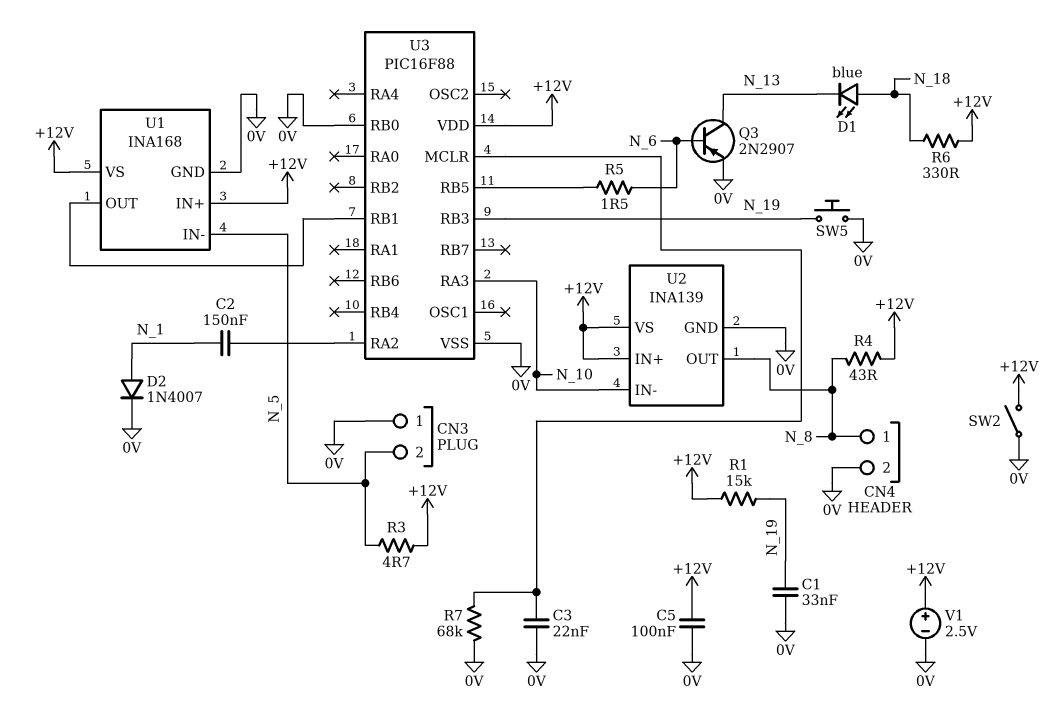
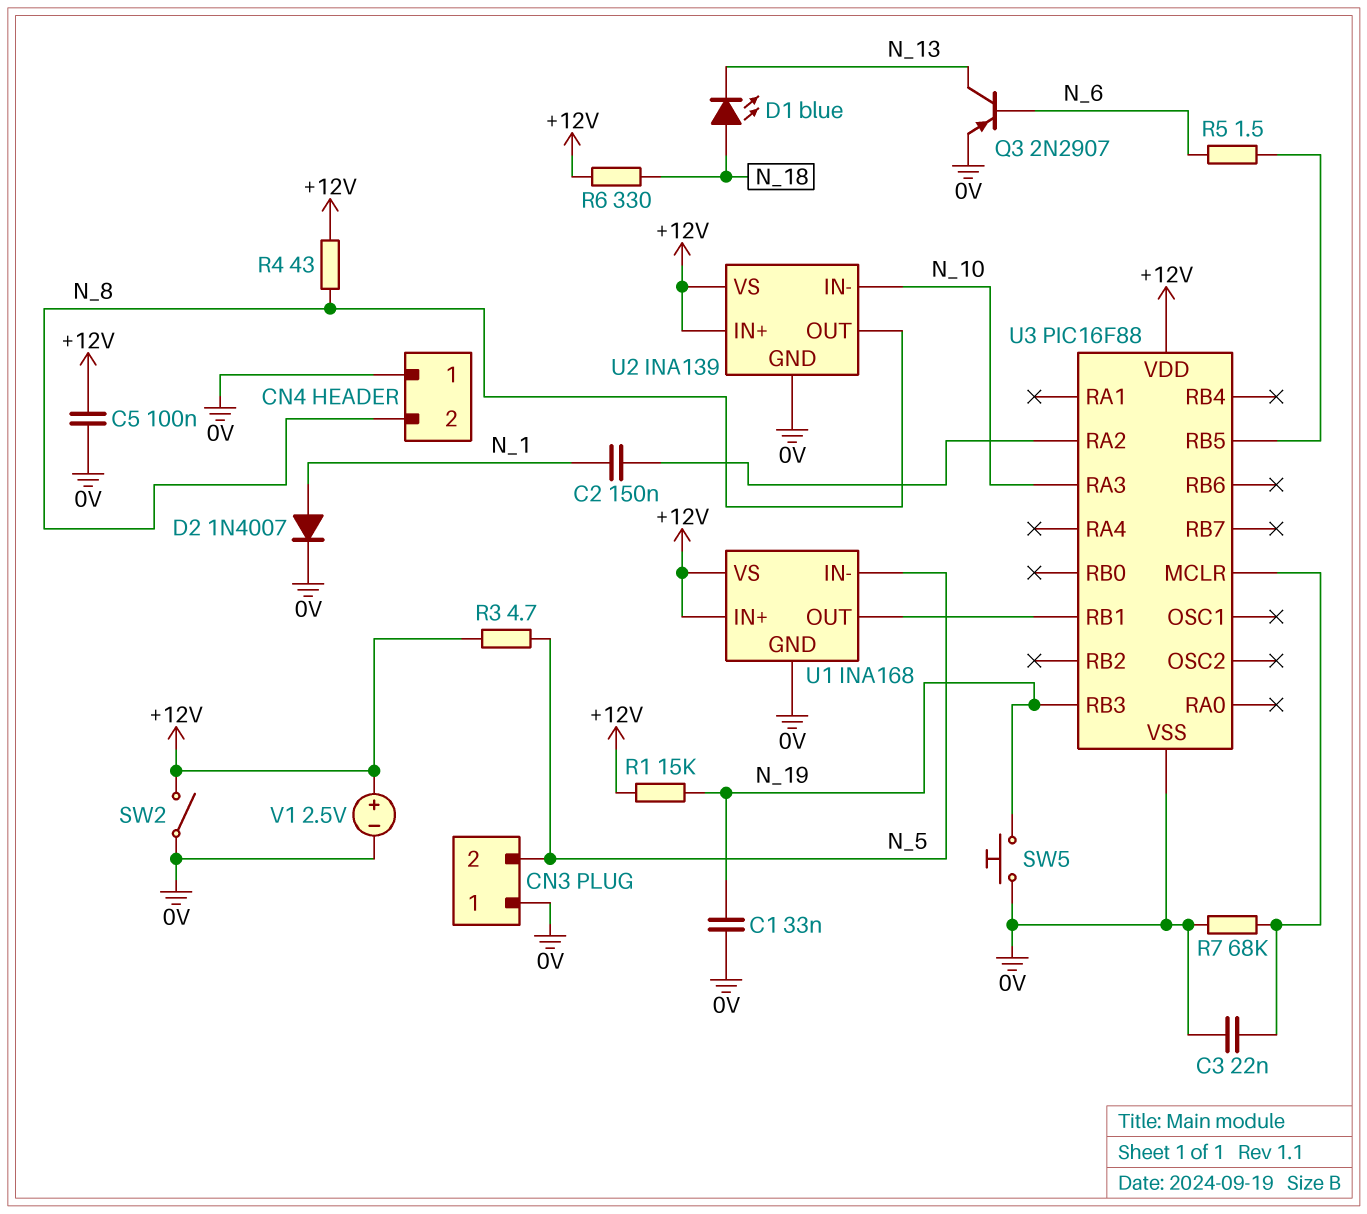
CN4 pin 1: N_8 -> 0V
CN4 pin 2: 0V -> N_8
U3 pin RB0: 0V -> none

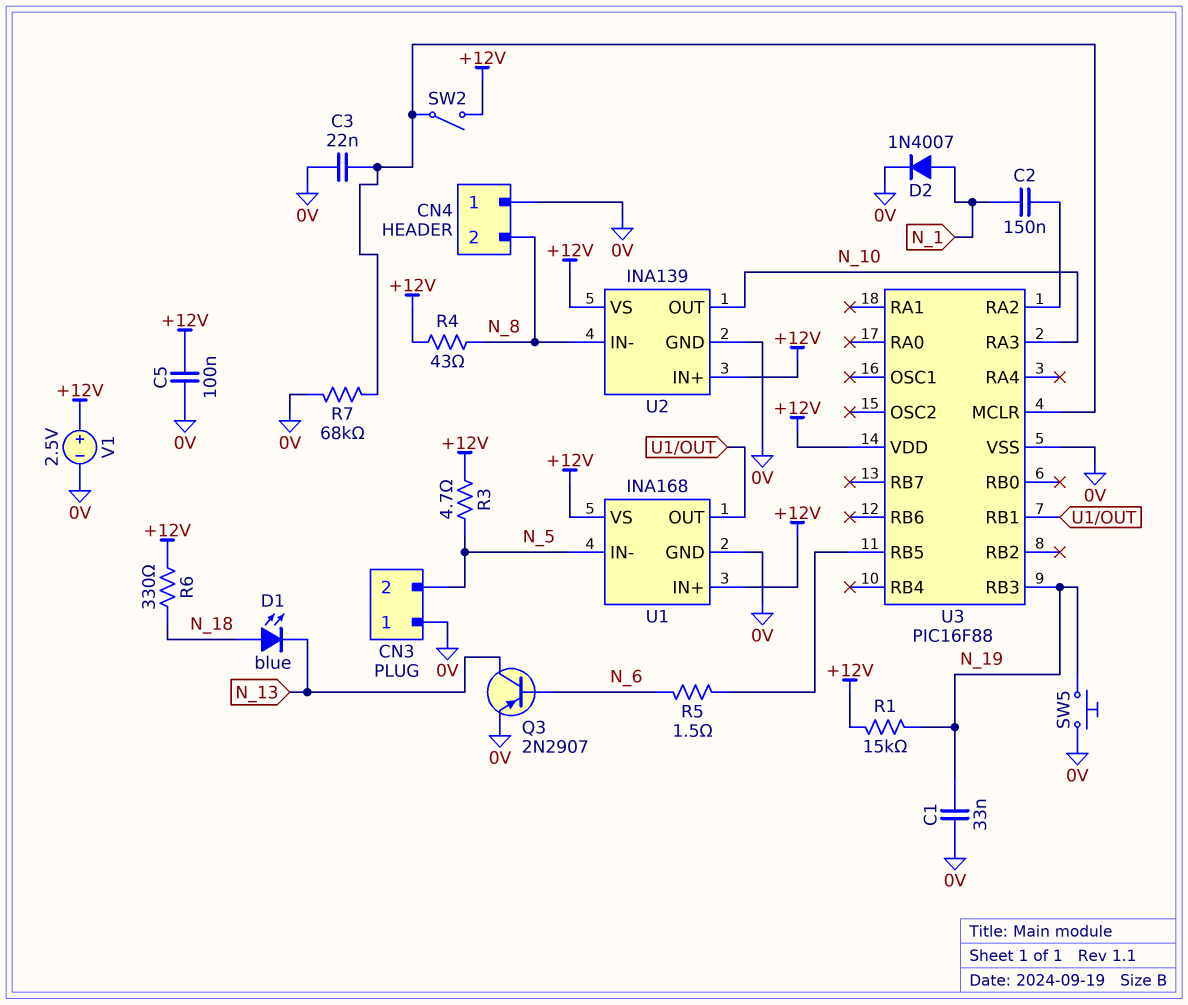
SW2: switch (+12V, 0V) -> switch (+12V, U3/MCLR)
U2 pin IN-: N_10 -> N_8
U2 pin OUT: N_8 -> N_10

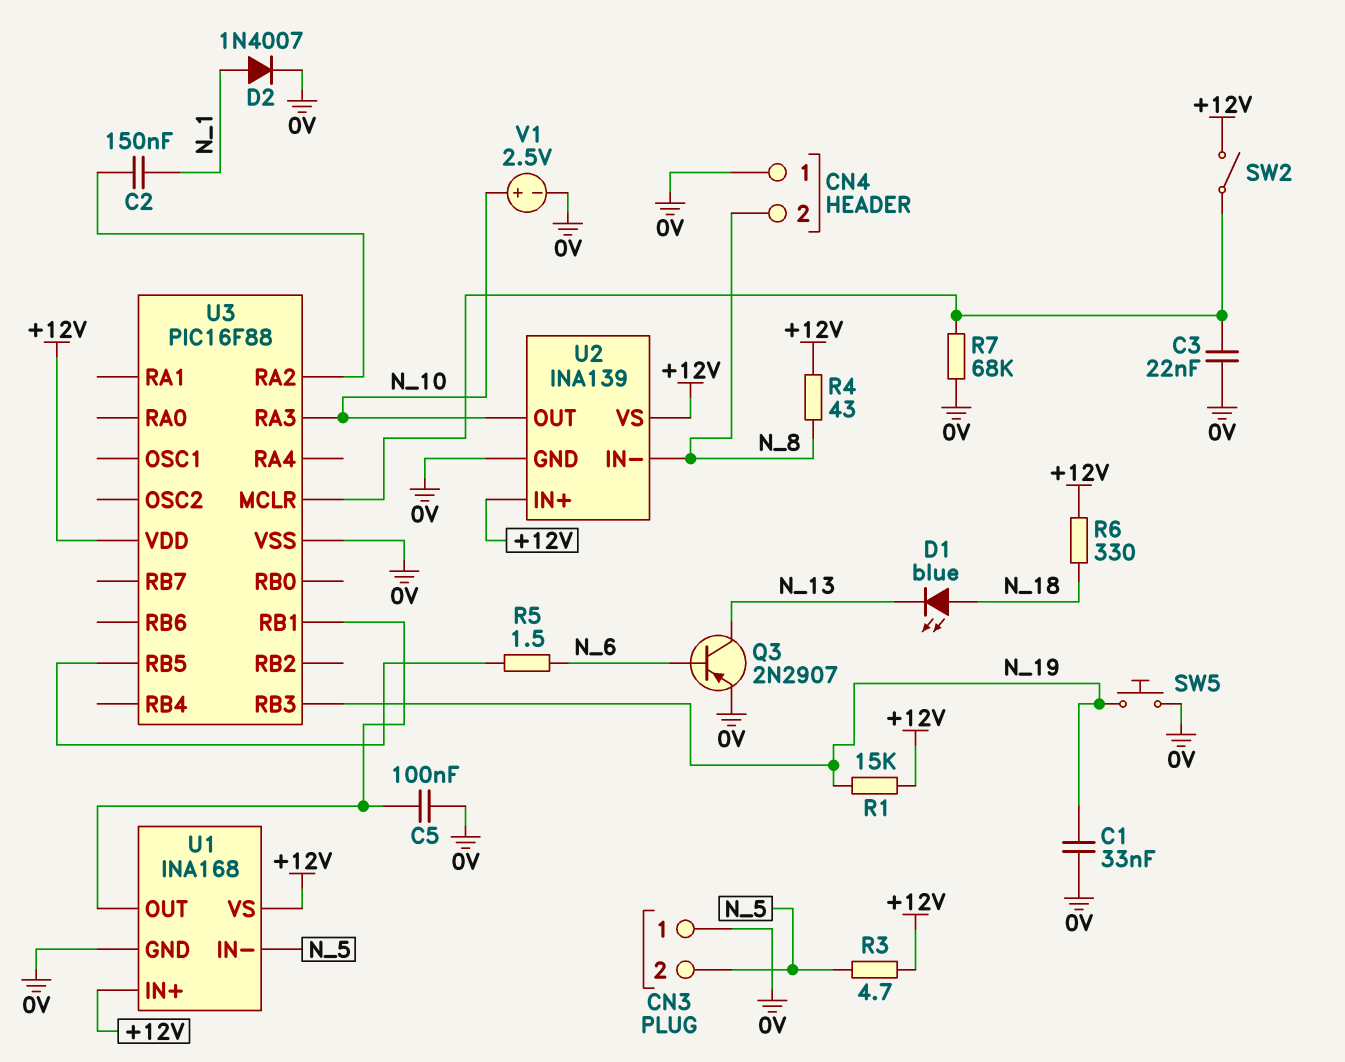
C5: 100nF (+12V, 0V) -> 100nF (0V, U1/OUT)
V1: 2.5V (plus +12V, minus 0V) -> 2.5V (plus N_10, minus 0V)

